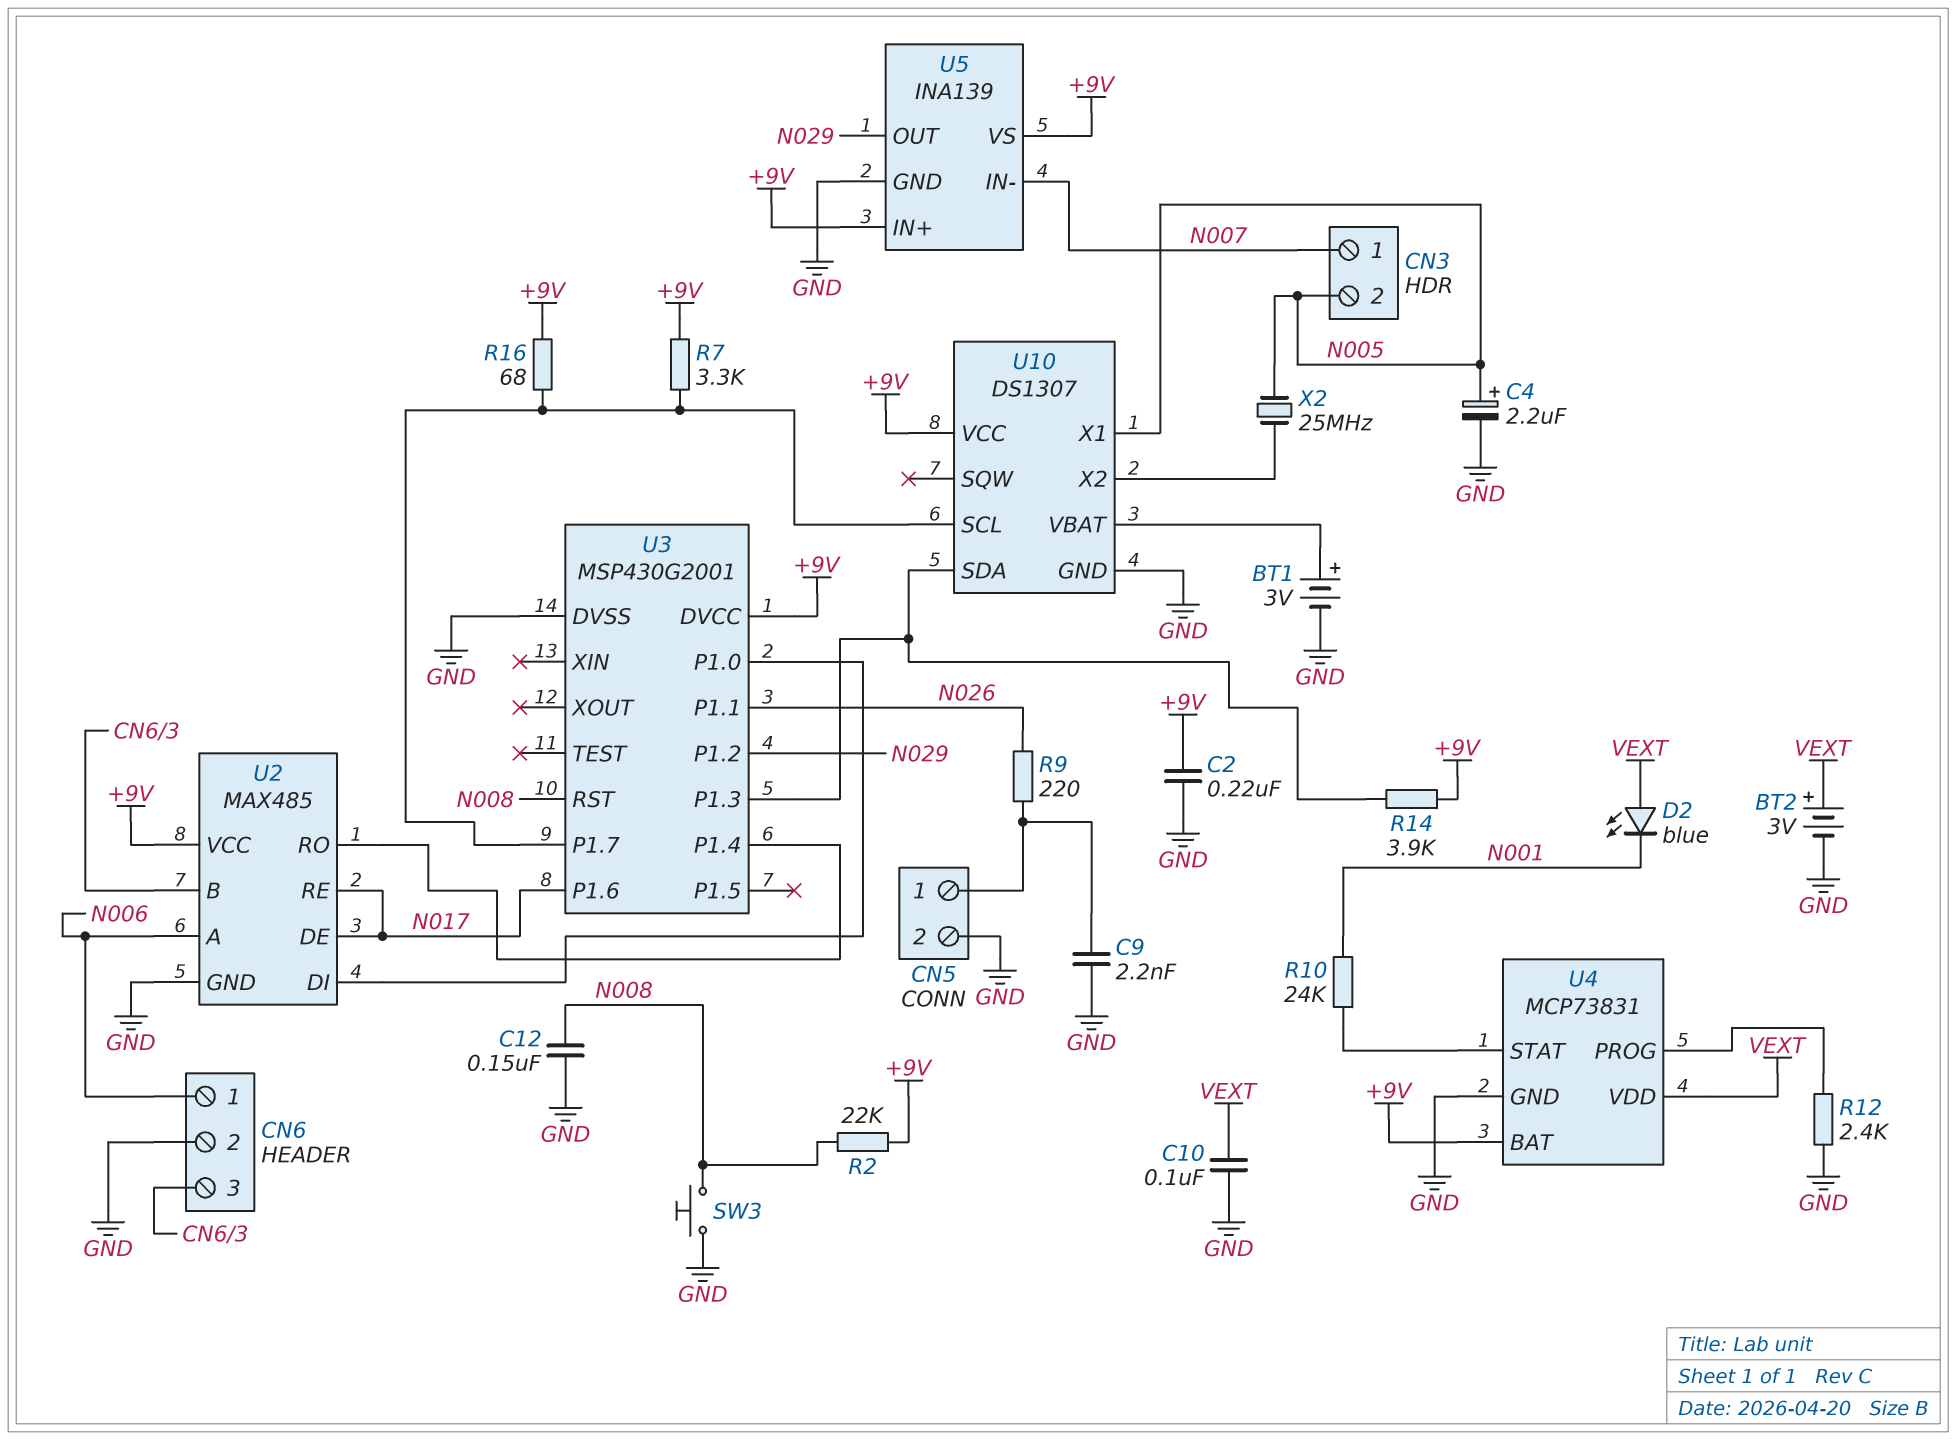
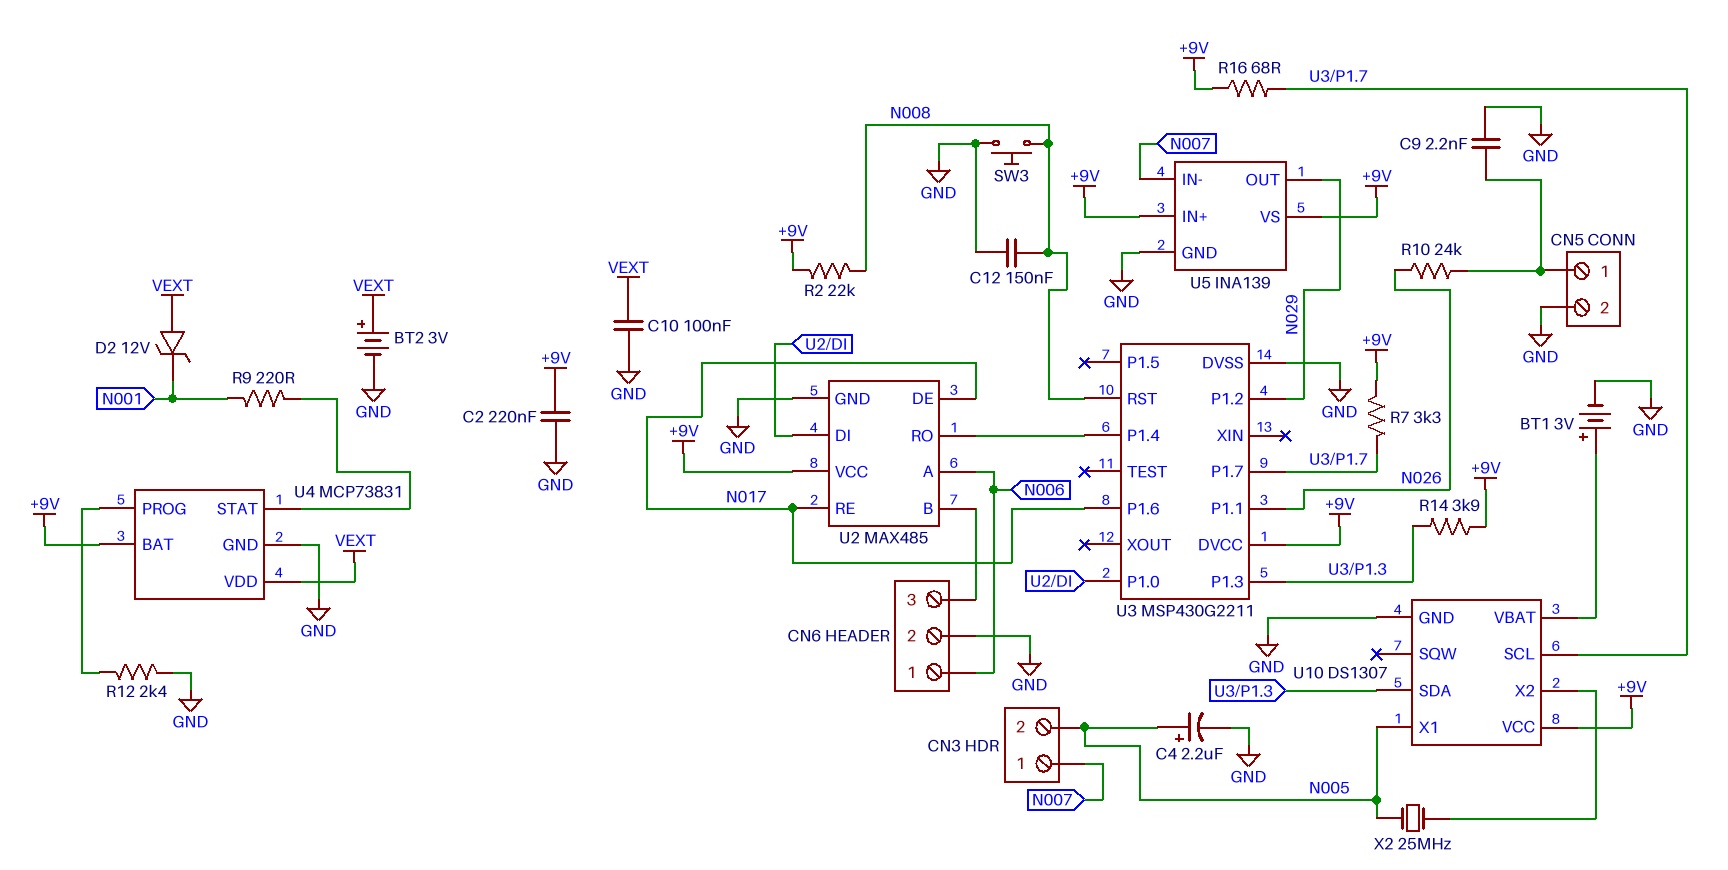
D2: LED blue (A VEXT, K N001) -> zener 12V (A VEXT, K N001)
R9: 220 (CN5/1, N026) -> 220 (N001, U4/STAT)
R10: 24k (N001, U4/STAT) -> 24k (CN5/1, N026)
U3: MSP430G2001 -> MSP430G2211

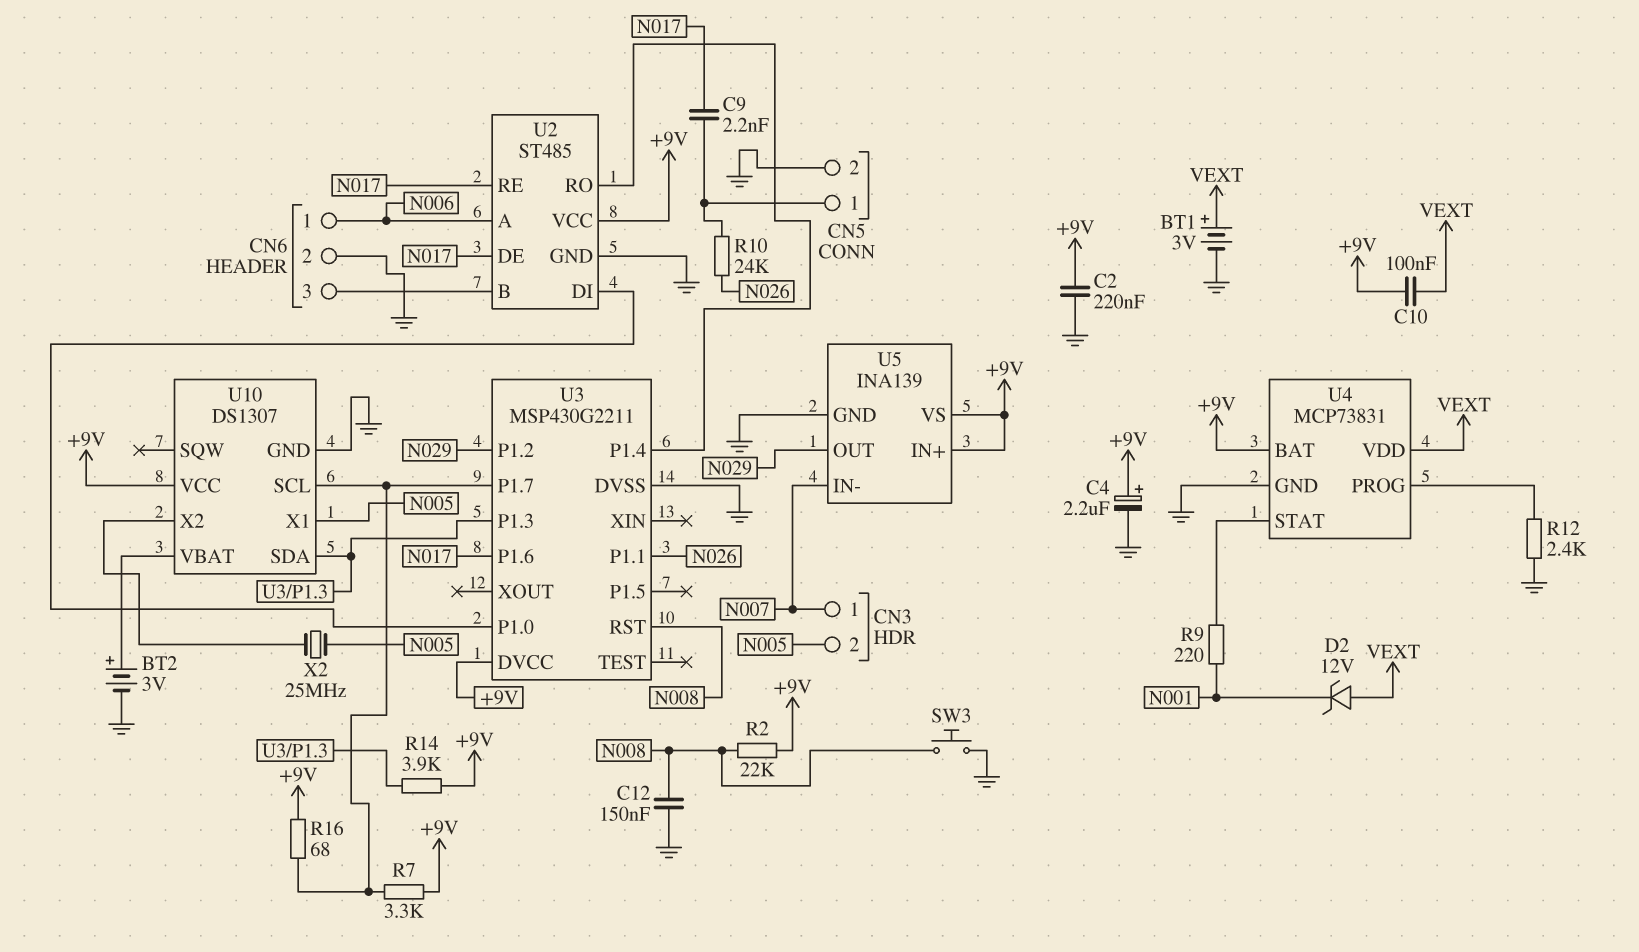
BT1: 3V (plus U10/VBAT, minus GND) -> 3V (plus VEXT, minus GND)
BT2: 3V (plus VEXT, minus GND) -> 3V (plus U10/VBAT, minus GND)
C4: 2.2uF (plus N005, minus GND) -> 2.2uF (plus +9V, minus GND)
C9: 2.2nF (CN5/1, GND) -> 2.2nF (CN5/1, N017)
C10: 100nF (GND, VEXT) -> 100nF (+9V, VEXT)
U2: MAX485 -> ST485

